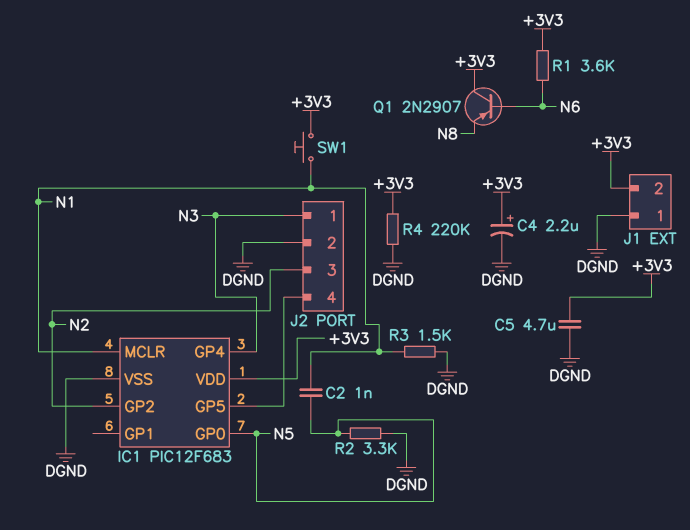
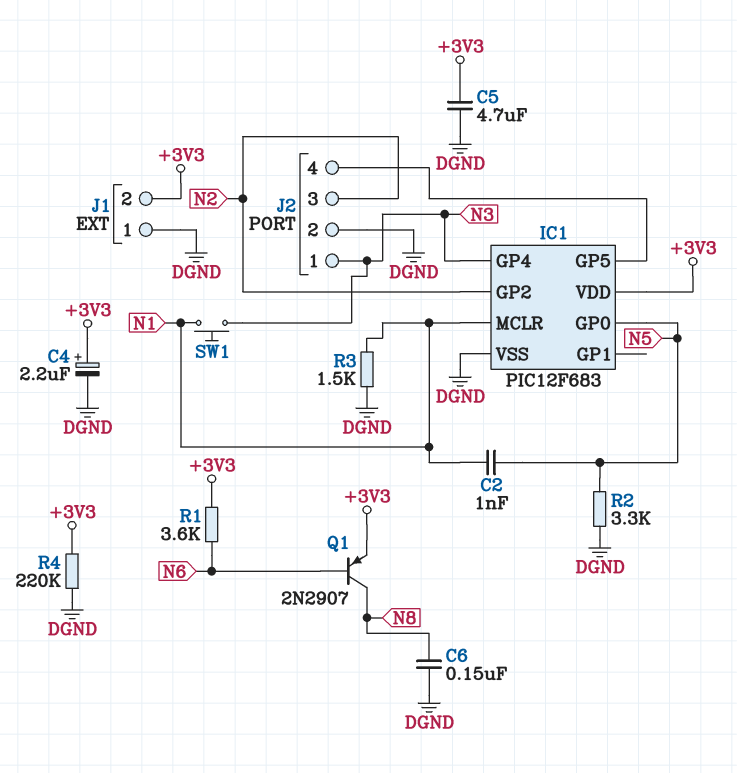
C6: none -> 150nF (DGND, N8)
Q1: PNP 2N2907 (B N6, C +3V3, E N8) -> PNP 2N2907 (B N6, C N8, E +3V3)
SW1: button (+3V3, N1) -> button (N1, N3)

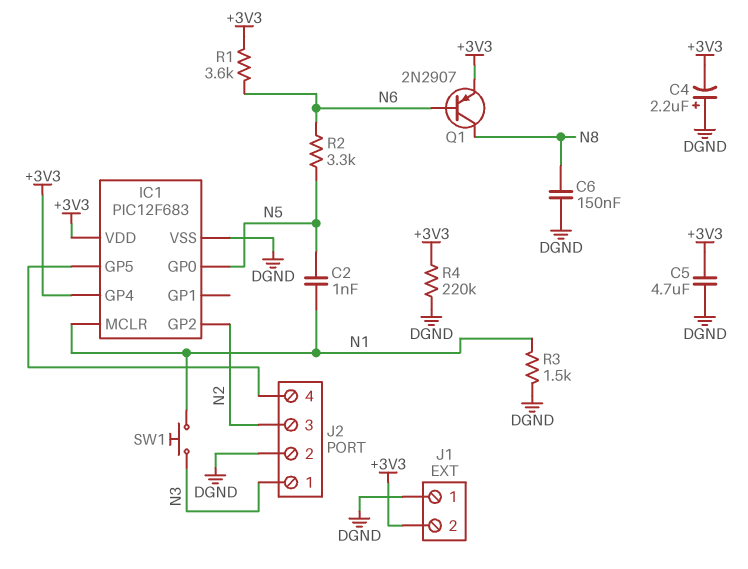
C4: 2.2uF (plus +3V3, minus DGND) -> 2.2uF (plus DGND, minus +3V3)
IC1 pin GP4: N3 -> +3V3
R2: 3.3k (DGND, N5) -> 3.3k (N5, N6)

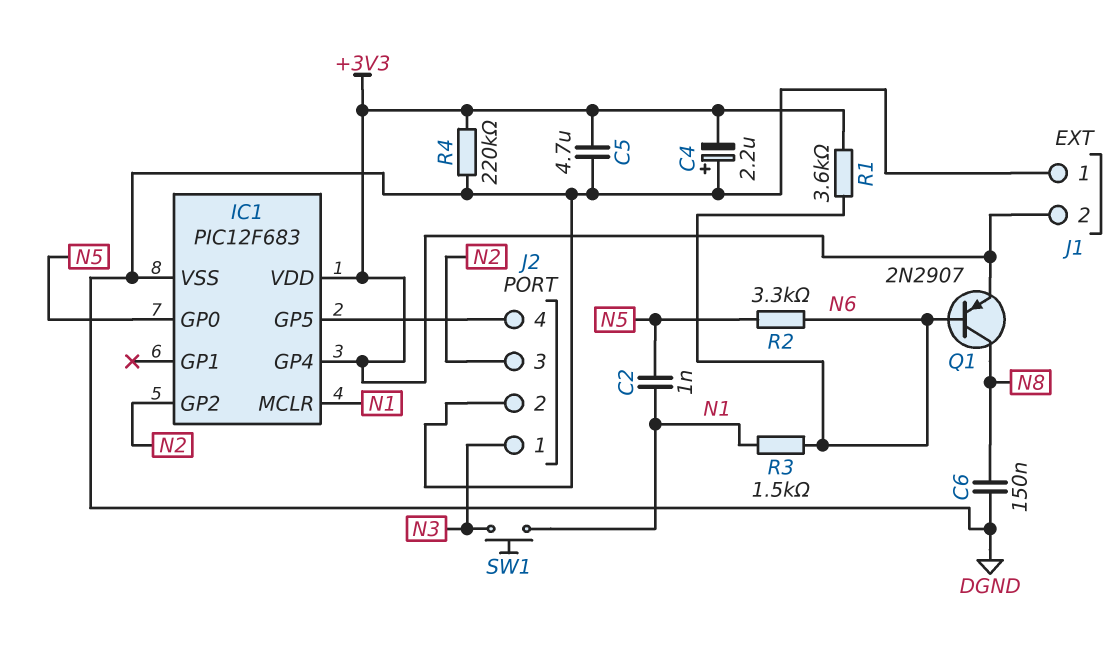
R3: 1.5k (DGND, N1) -> 1.5k (N1, N6)

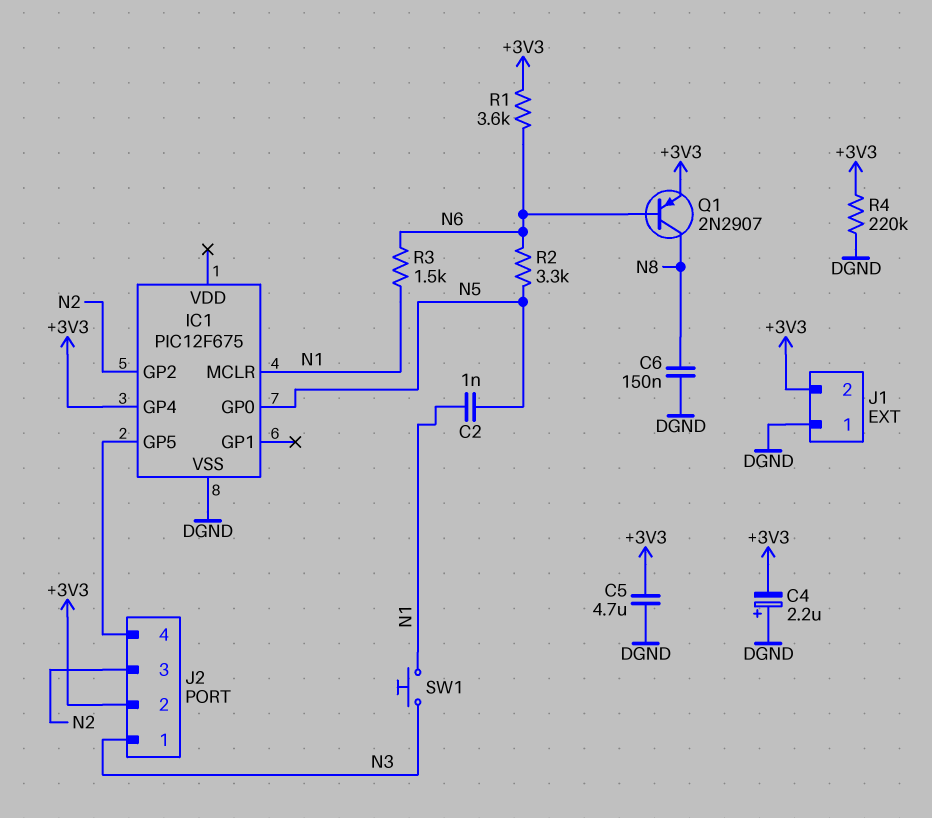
IC1: PIC12F683 -> PIC12F675
IC1 pin VDD: +3V3 -> none
J2 pin 2: DGND -> +3V3

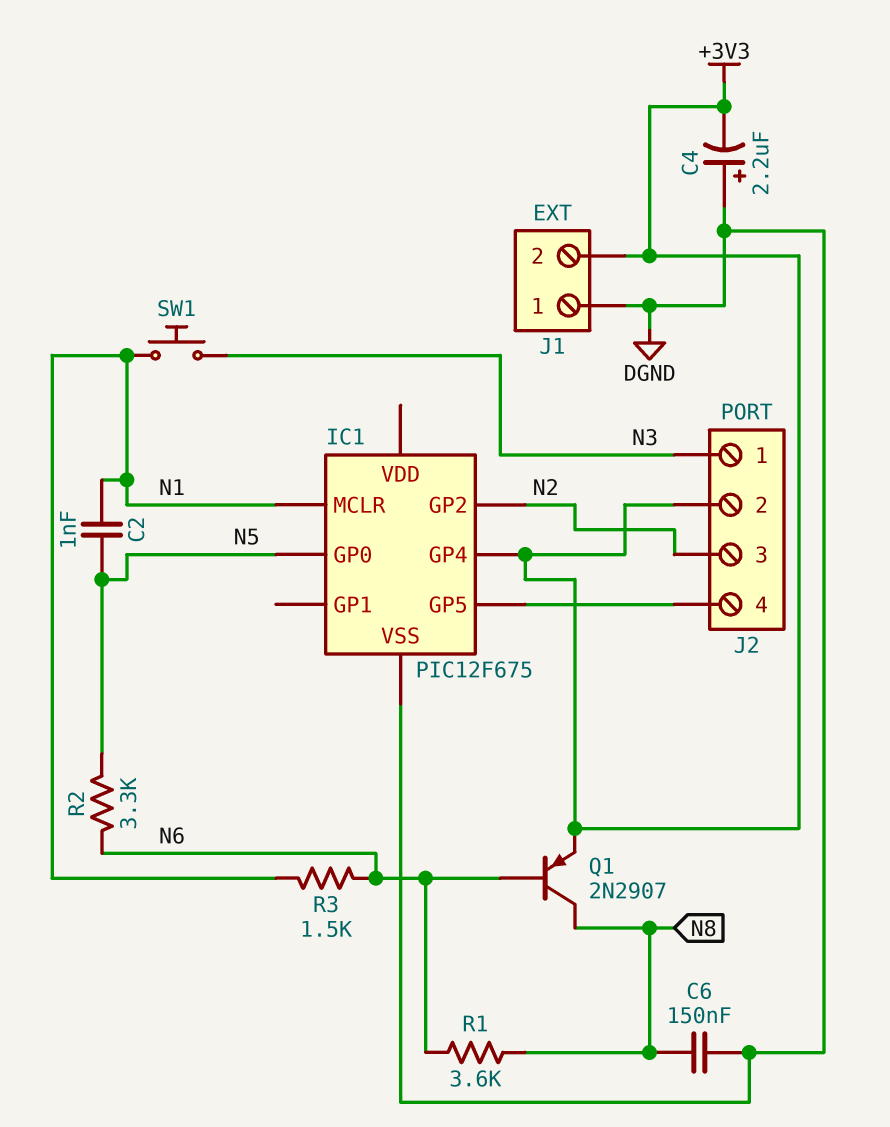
C5: 4.7uF (+3V3, DGND) -> none
R1: 3.6k (+3V3, N6) -> 3.6k (N6, N8)
R4: 220k (+3V3, DGND) -> none

